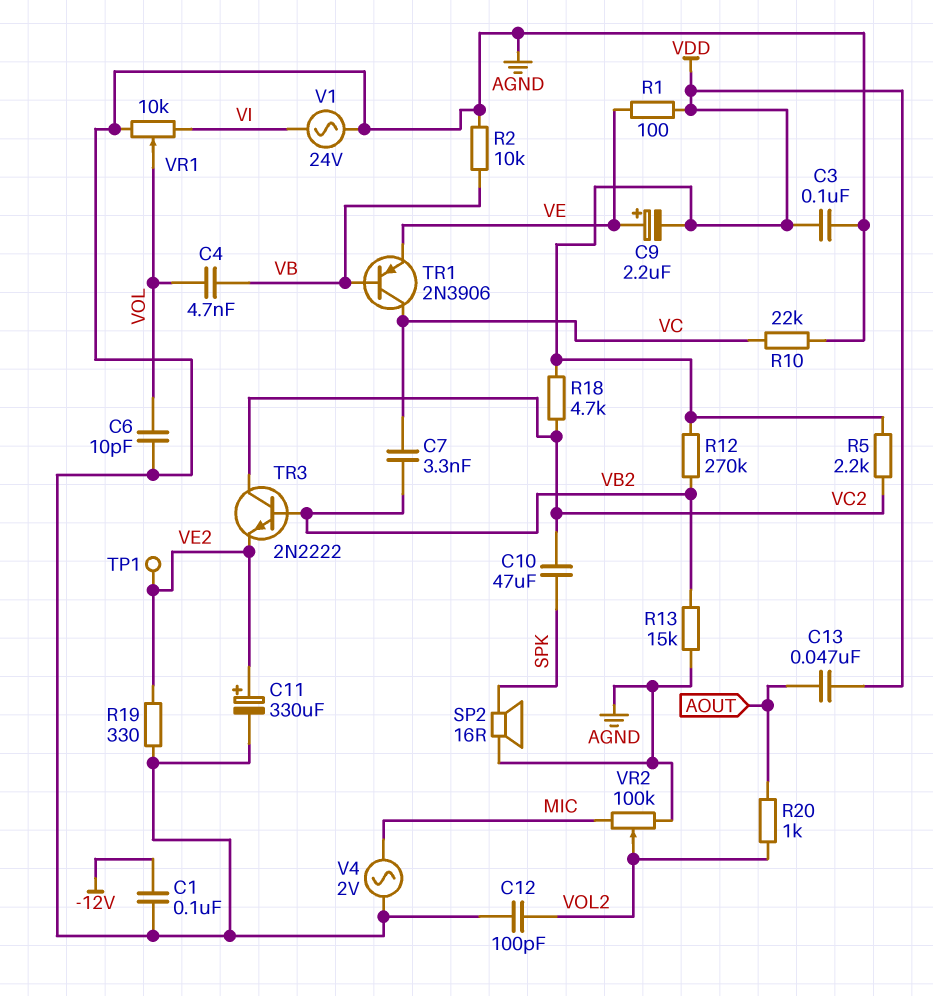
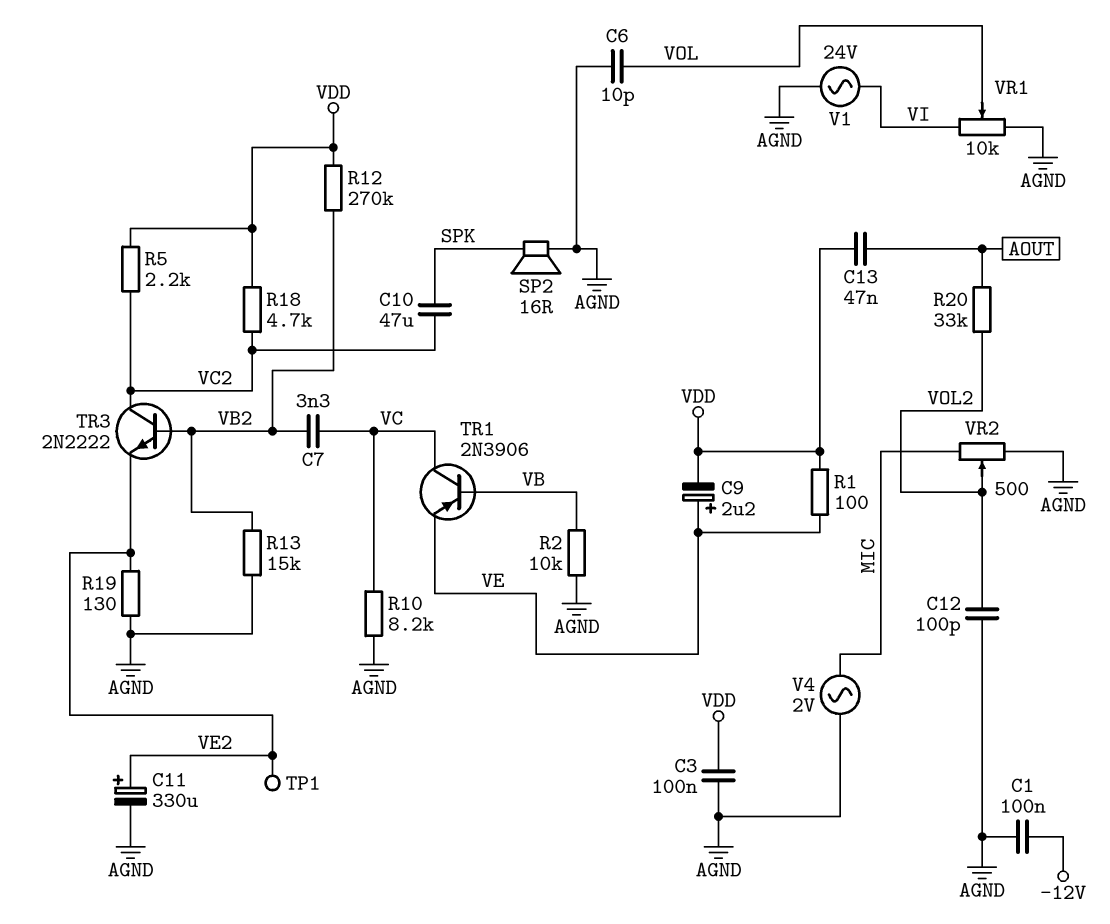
C4: 4.7nF (VB, VOL) -> none
R10: 22k (AGND, VC) -> 8.2k (AGND, VC)
R19: 330 (AGND, VE2) -> 130 (AGND, VE2)
R20: 1k (AOUT, VOL2) -> 33k (AOUT, VOL2)
VR2: 100k (AGND, MIC, wiper VOL2) -> 500 (AGND, MIC, wiper VOL2)

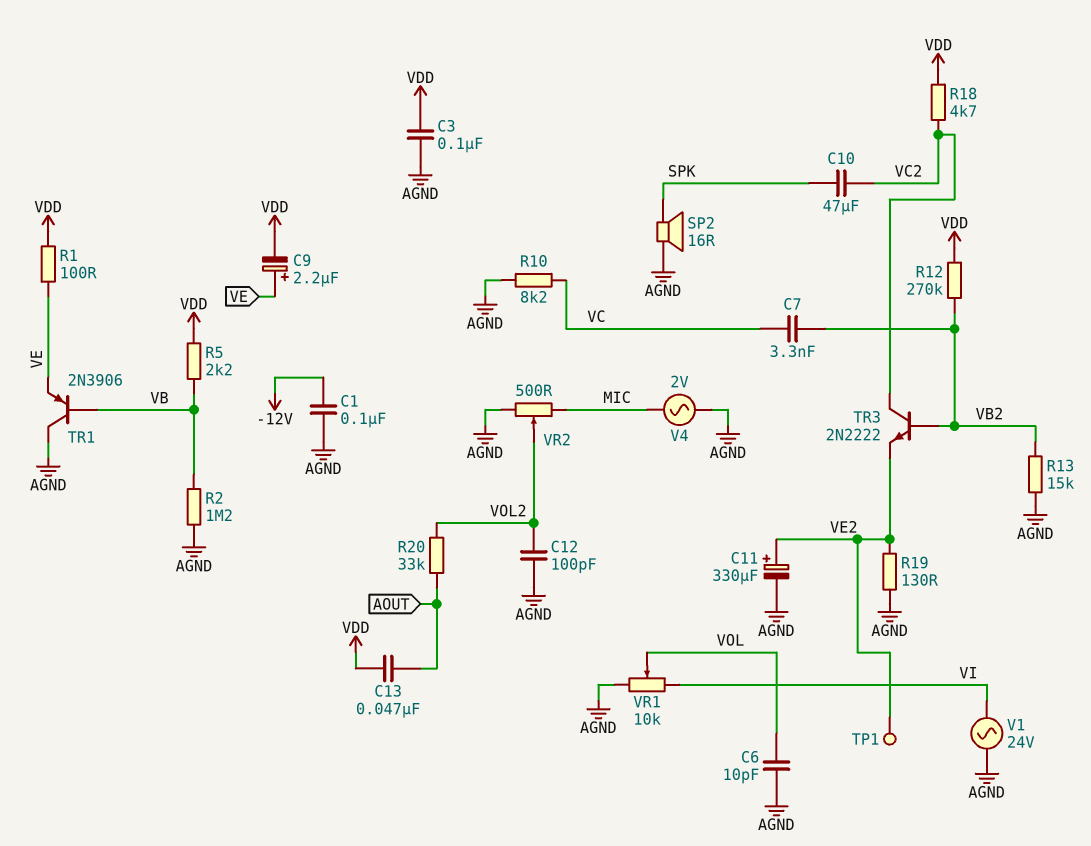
R2: 10k (AGND, VB) -> 1.2M (AGND, VB)
R5: 2.2k (VC2, VDD) -> 2.2k (VB, VDD)
TR1: PNP 2N3906 (B VB, C VC, E VE) -> PNP 2N3906 (B VB, C AGND, E VE)

